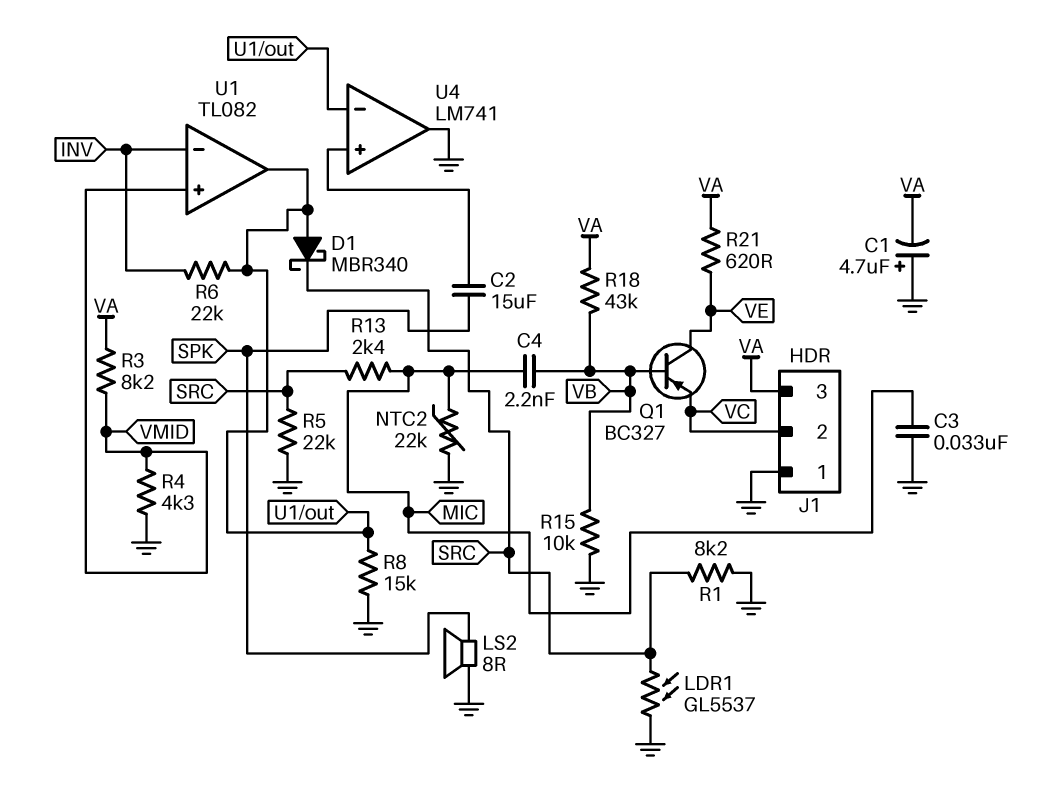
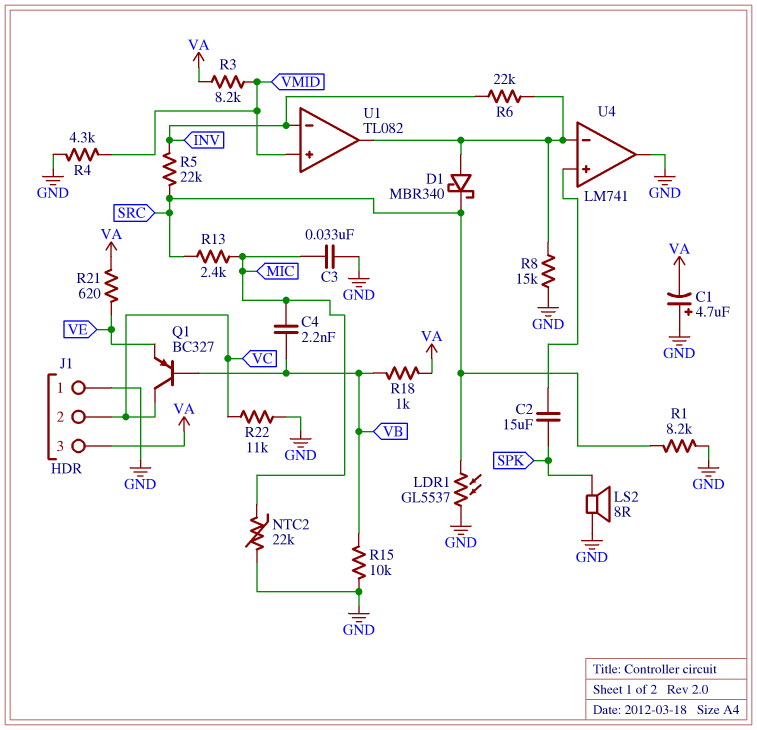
Q1: PNP BC327 (B VB, C VE, E VC) -> PNP BC327 (B VB, C VC, E VE)
R5: 22k (GND, SRC) -> 22k (INV, SRC)
R18: 43k (VA, VB) -> 1k (VA, VB)
R22: none -> 11k (GND, VC)

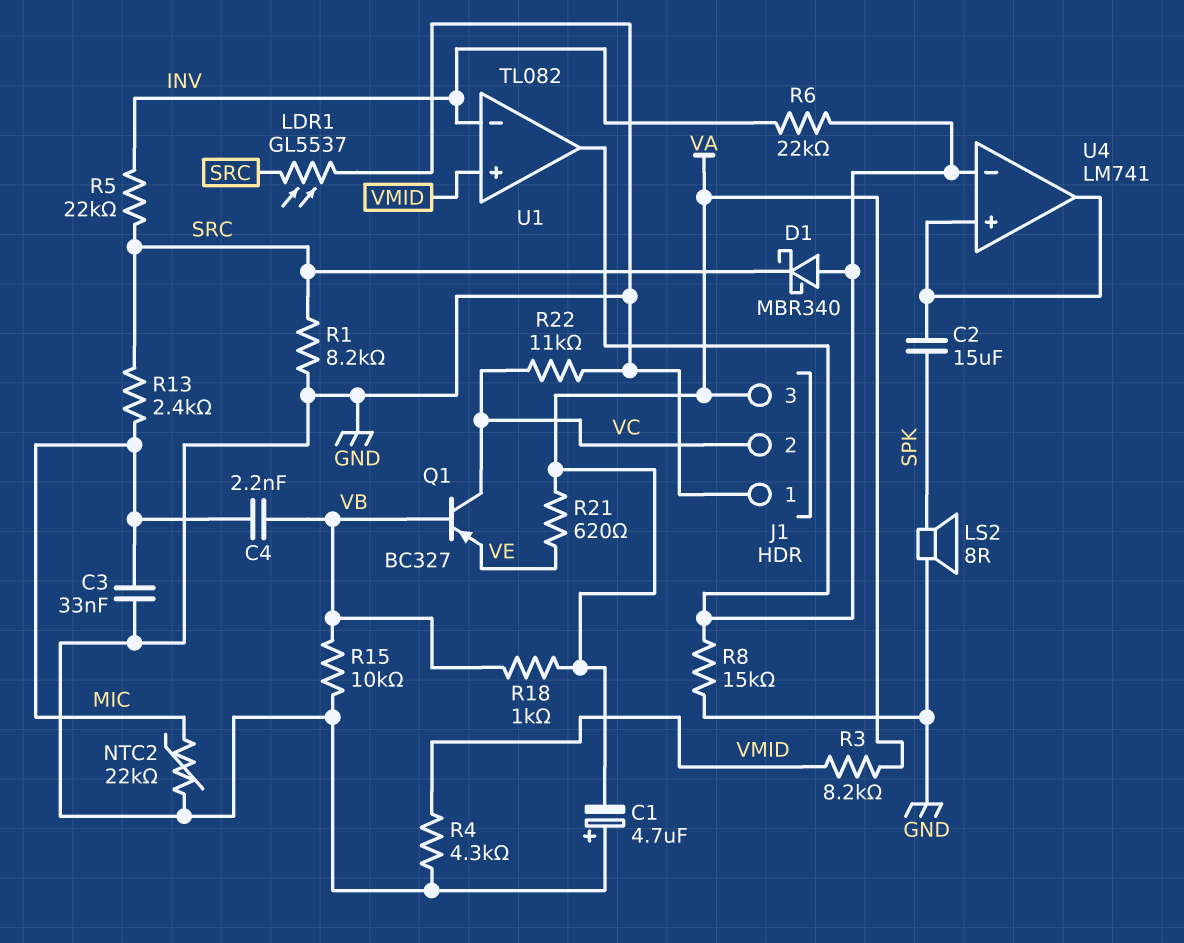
U4 pin out: GND -> U4/in+

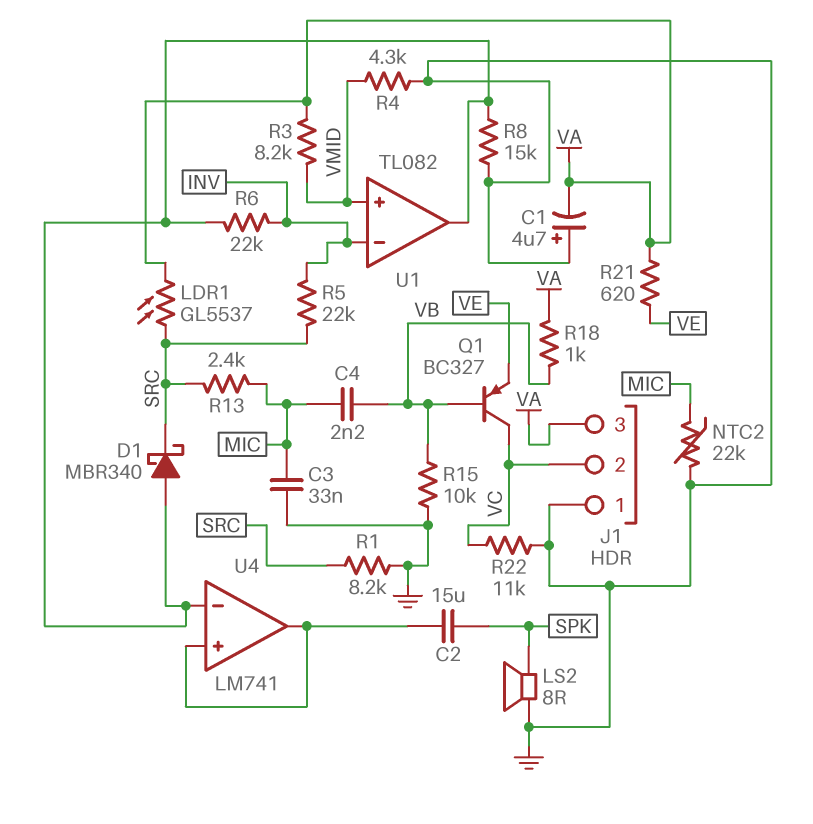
LDR1: GL5537 (GND, SRC) -> GL5537 (SRC, VA)

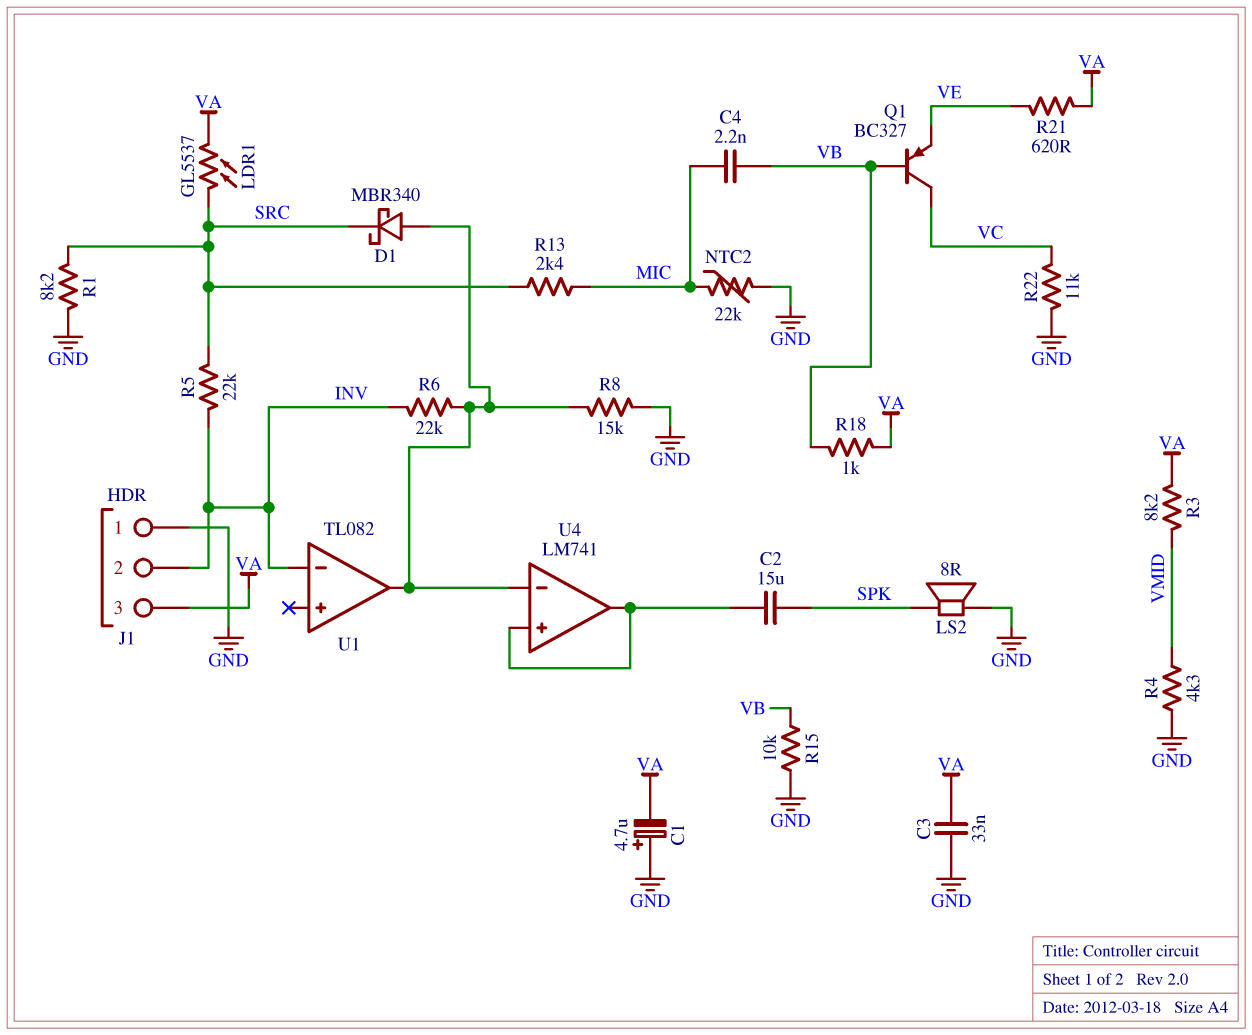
C3: 33nF (GND, MIC) -> 33nF (GND, VA)
J1 pin 2: VC -> INV
U1 pin in+: VMID -> none

